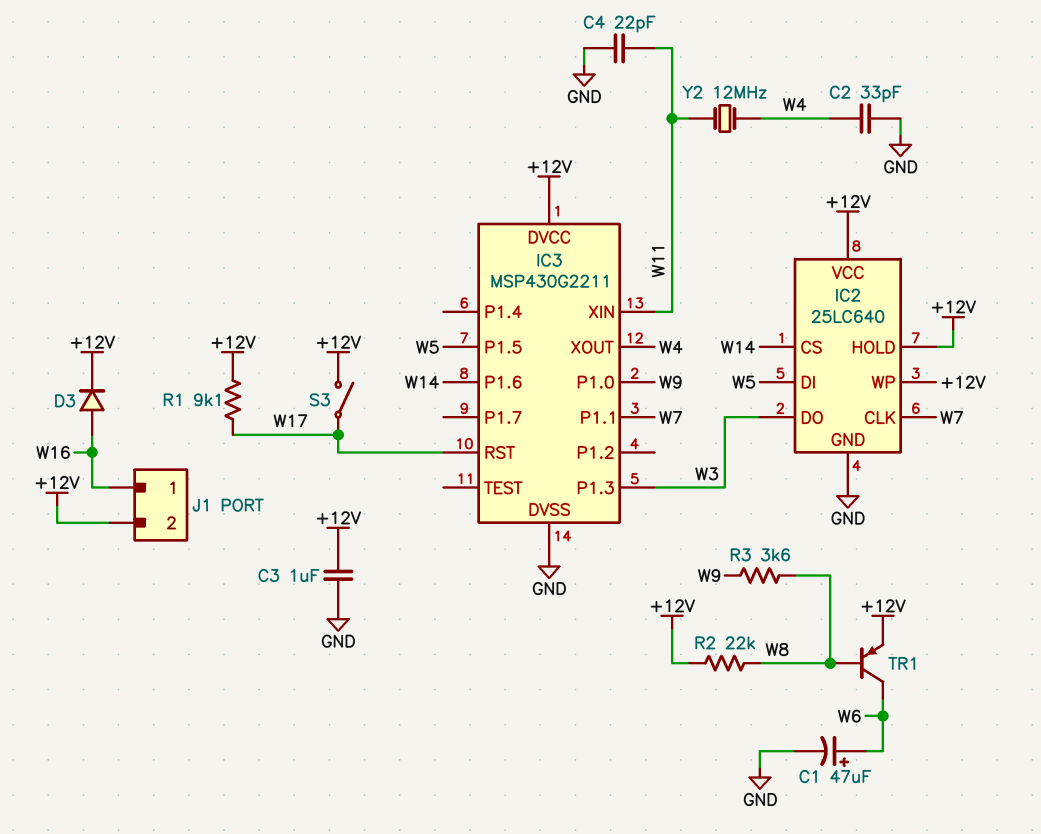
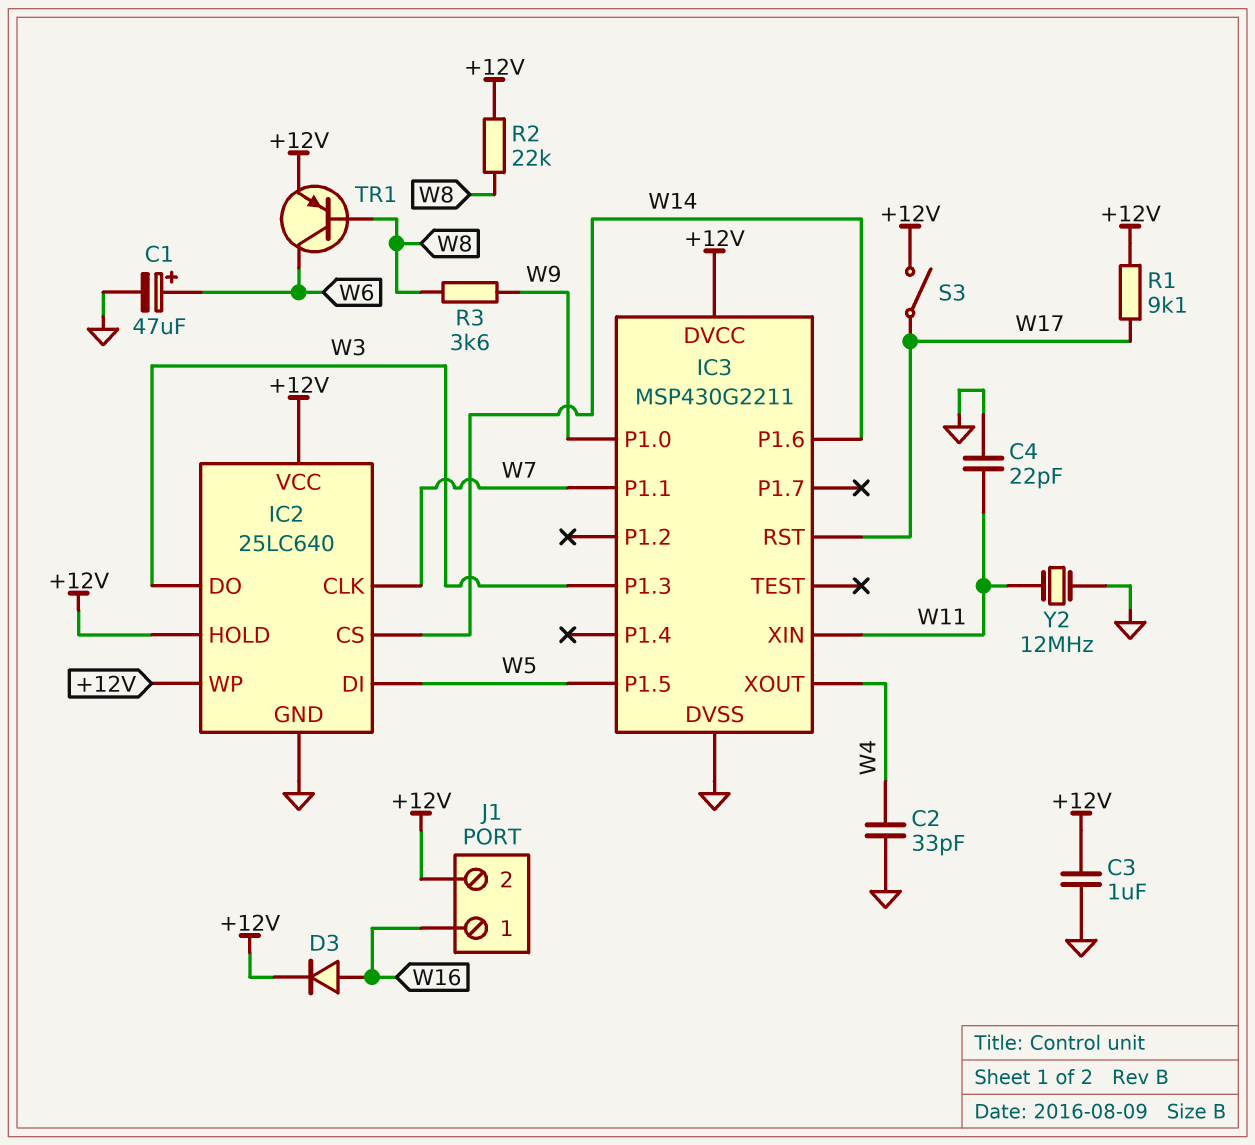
Y2: 12MHz (W4, W11) -> 12MHz (GND, W11)

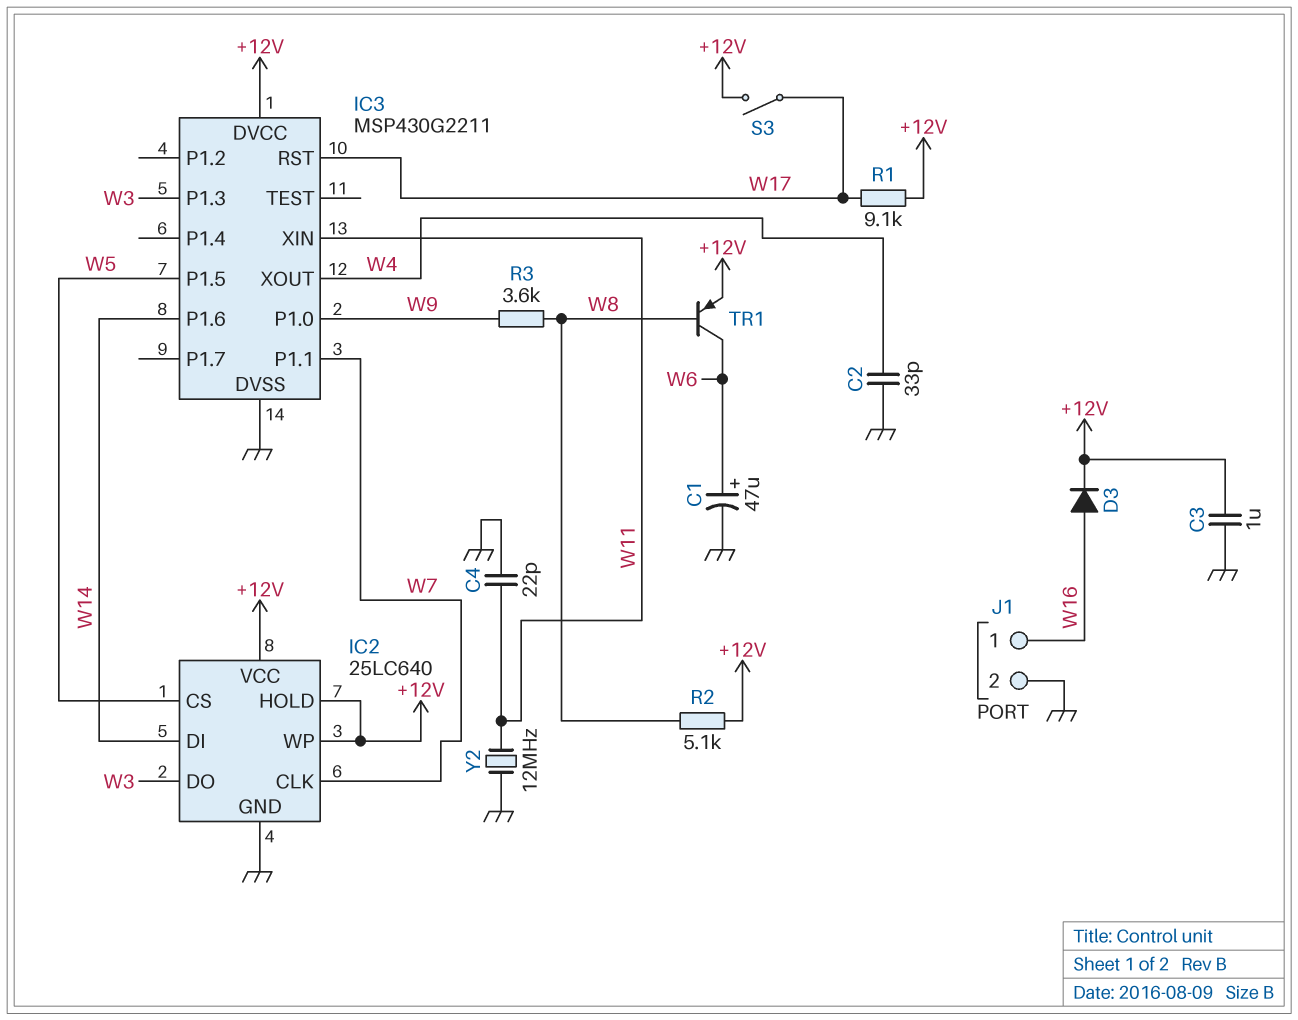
IC2 pin CS: W14 -> W5
IC2 pin DI: W5 -> W14
J1 pin 2: +12V -> GND
R2: 22k (+12V, W8) -> 5.1k (+12V, W8)

